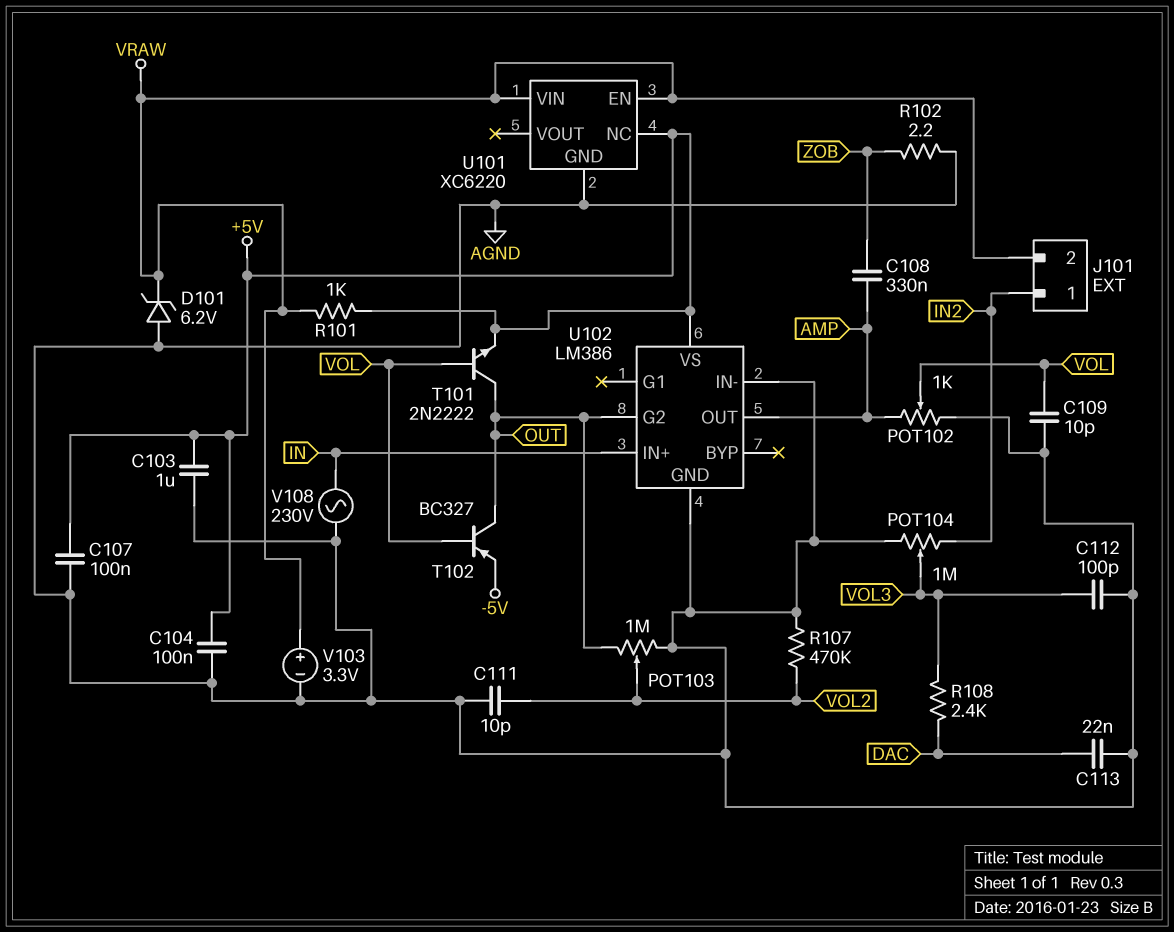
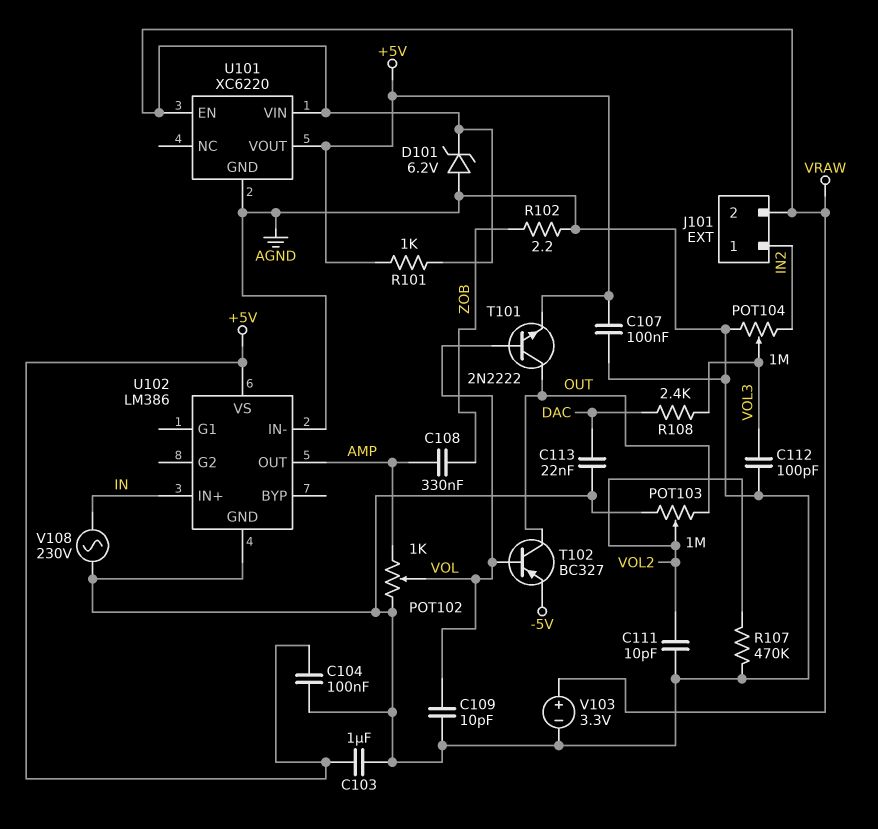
U101 pin NC: +5V -> none
U101 pin VOUT: none -> +5V
U102 pin G2: OUT -> none

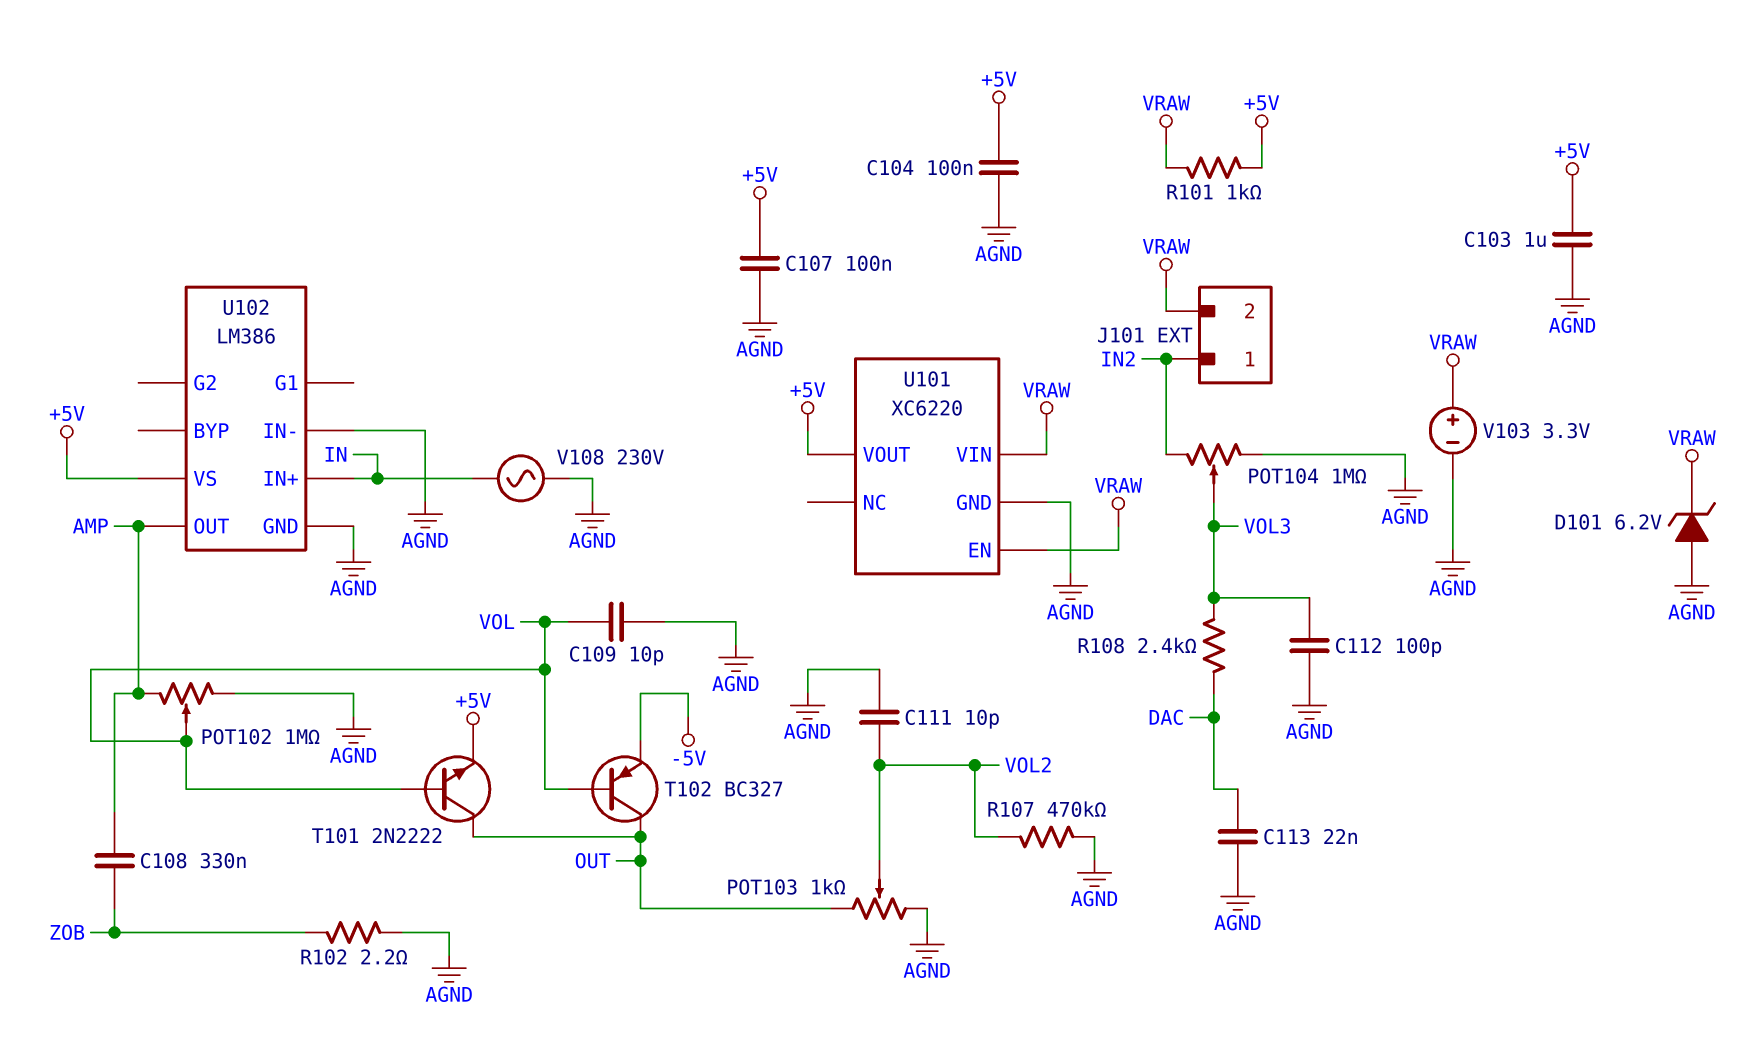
POT102: 1k (AGND, AMP, wiper VOL) -> 1M (AGND, AMP, wiper VOL)
POT103: 1M (AGND, OUT, wiper VOL2) -> 1k (AGND, OUT, wiper VOL2)

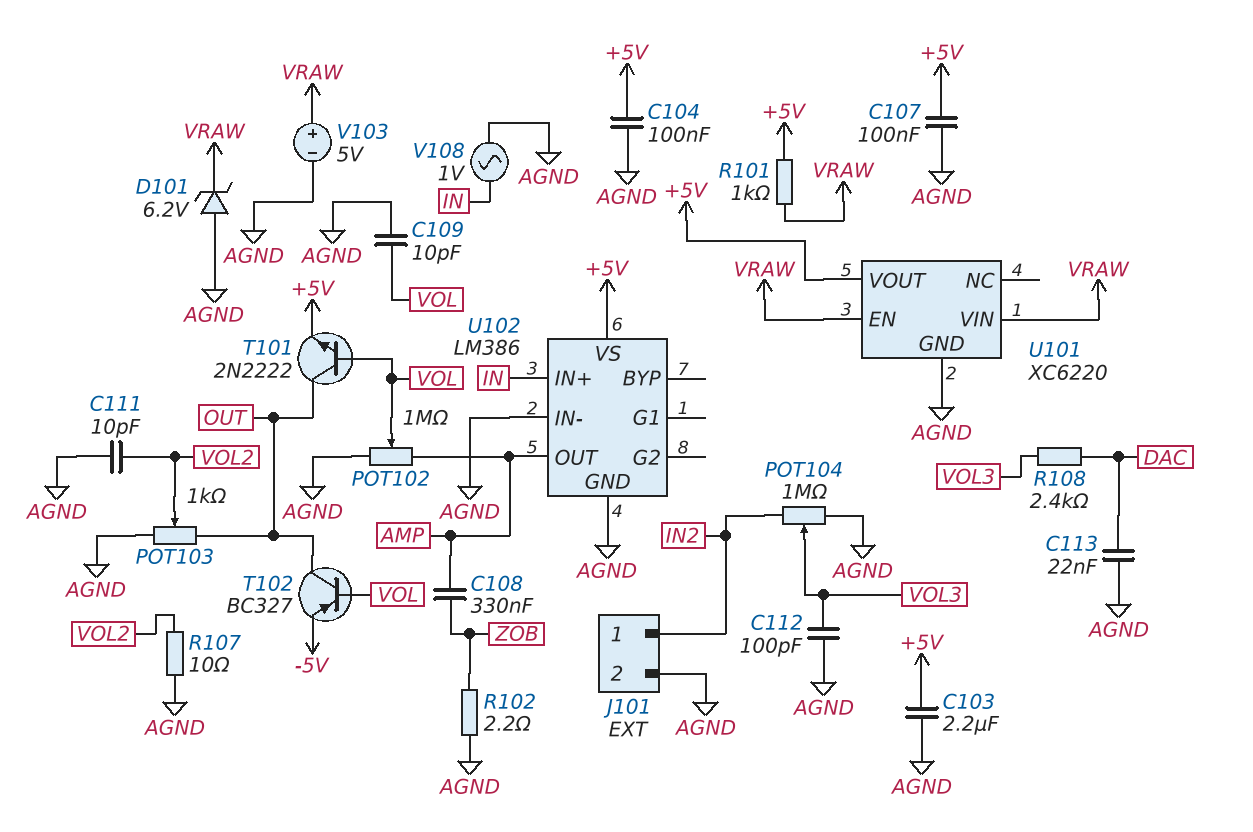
C103: 1uF (+5V, AGND) -> 2.2uF (+5V, AGND)
J101 pin 2: VRAW -> AGND
R107: 470k (AGND, VOL2) -> 10 (AGND, VOL2)
V103: 3.3V (plus VRAW, minus AGND) -> 5V (plus VRAW, minus AGND)
V108: AC 230V (AGND, IN) -> AC 1V (AGND, IN)

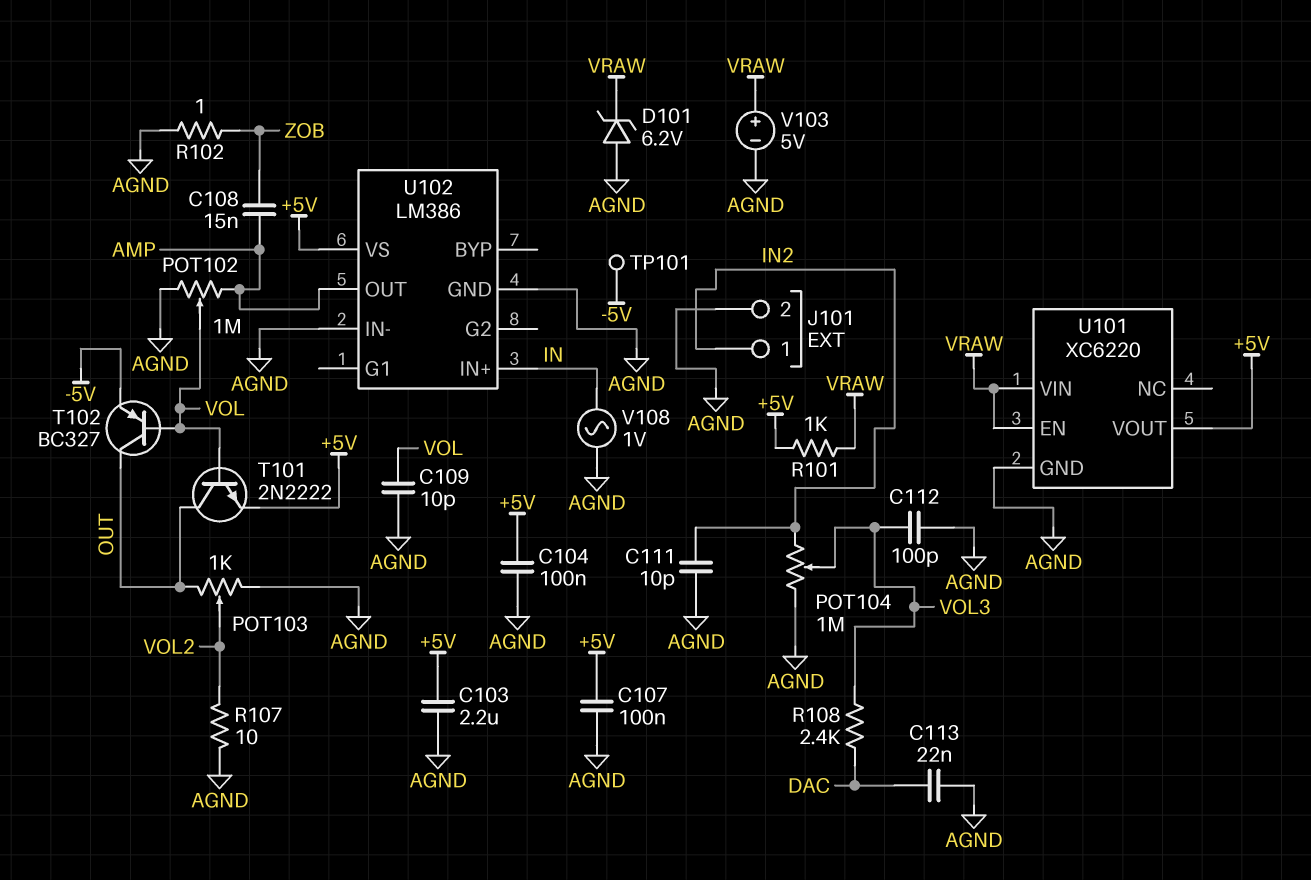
C108: 330nF (AMP, ZOB) -> 15nF (AMP, ZOB)
C111: 10pF (AGND, VOL2) -> 10pF (AGND, IN2)
R102: 2.2 (AGND, ZOB) -> 1 (AGND, ZOB)
TP101: none -> test point (-5V)

